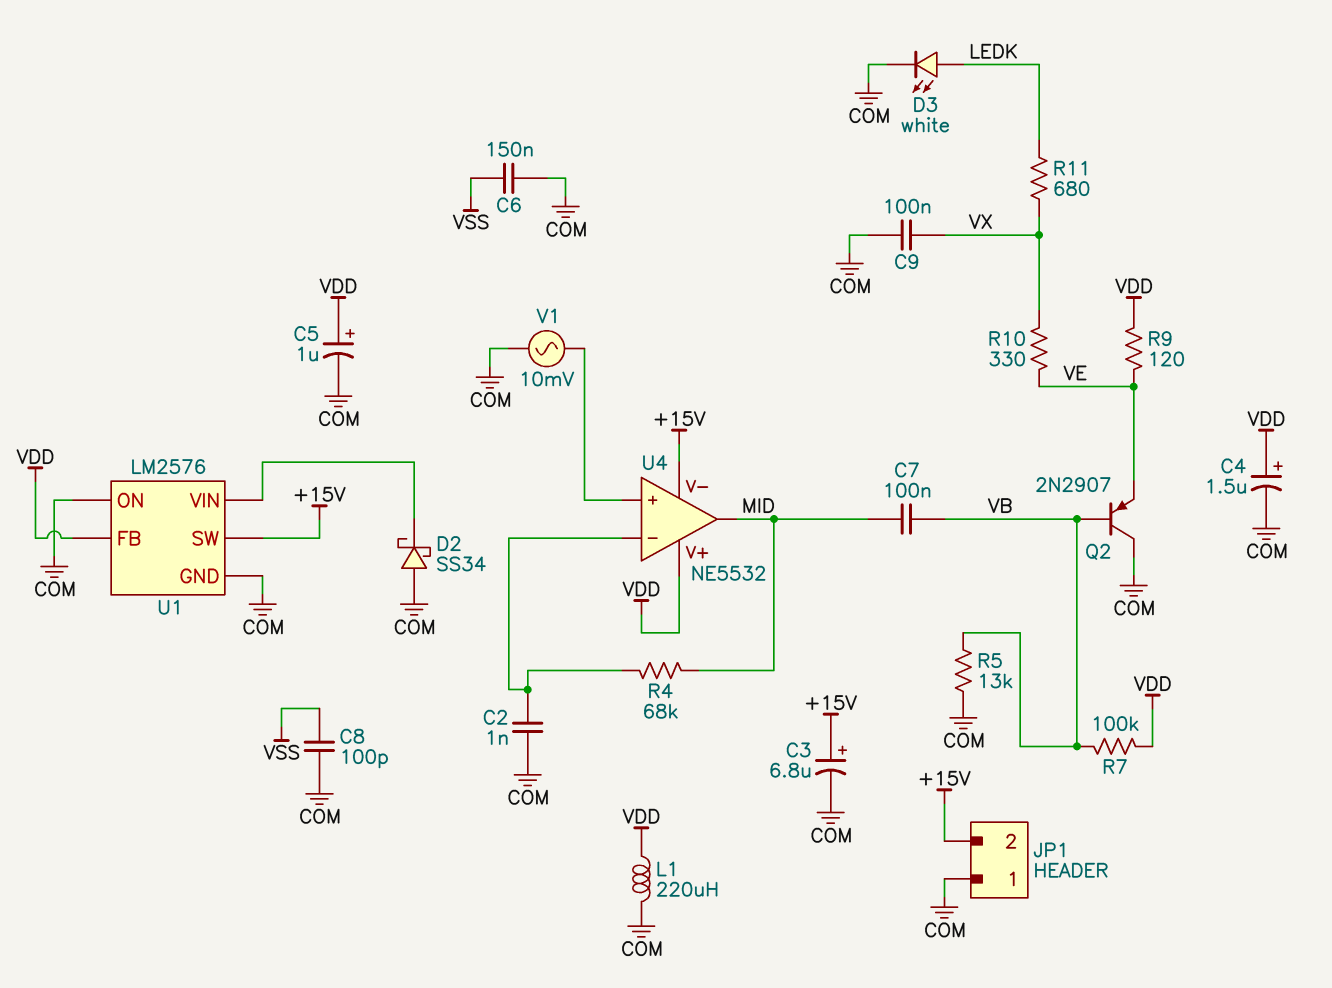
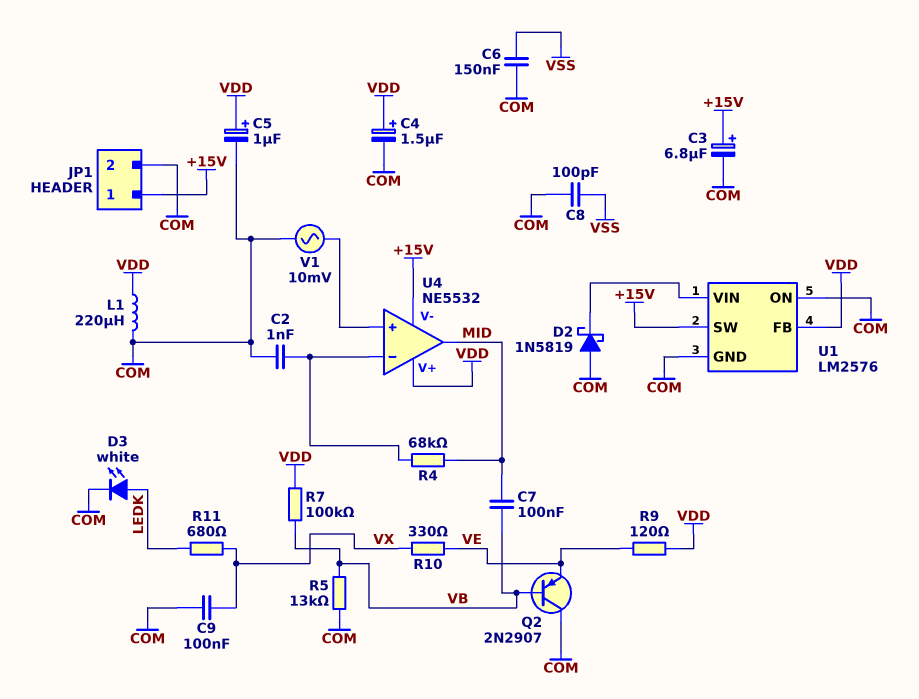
D2: schottky SS34 (A COM, K U1/VIN) -> schottky 1N5819 (A COM, K U1/VIN)
JP1 pin 1: COM -> +15V
JP1 pin 2: +15V -> COM

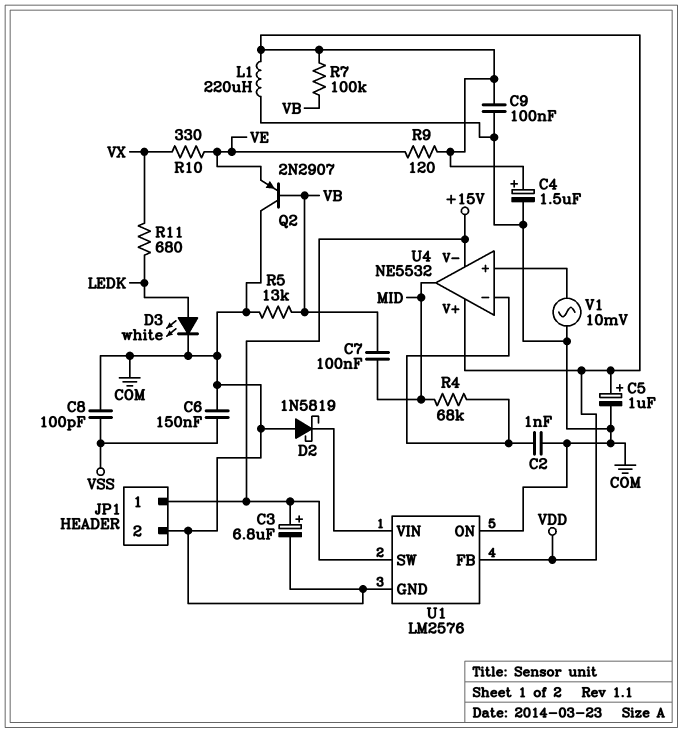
C9: 100nF (COM, VX) -> 100nF (COM, VDD)

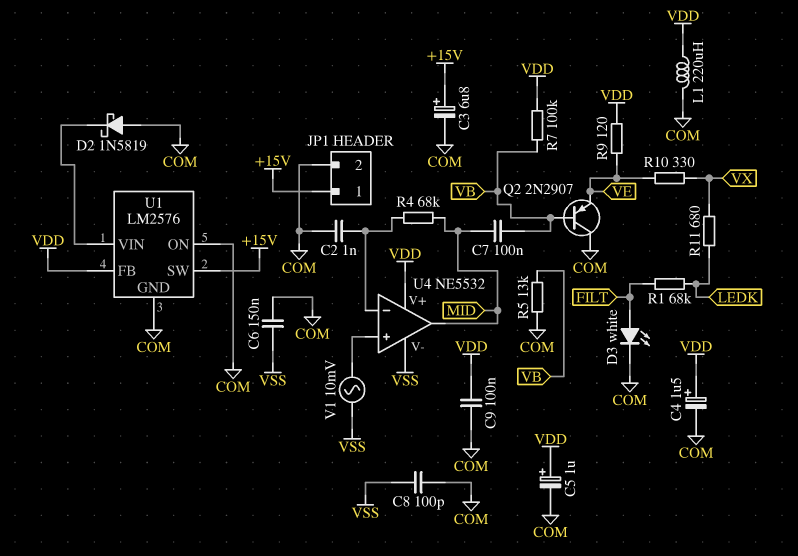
D3: LED white (A LEDK, K COM) -> LED white (A FILT, K COM)
R1: none -> 68k (FILT, LEDK)
U4 pin V-: +15V -> VSS
V1: AC 10mV (COM, U4/in+) -> AC 10mV (U4/in+, VSS)

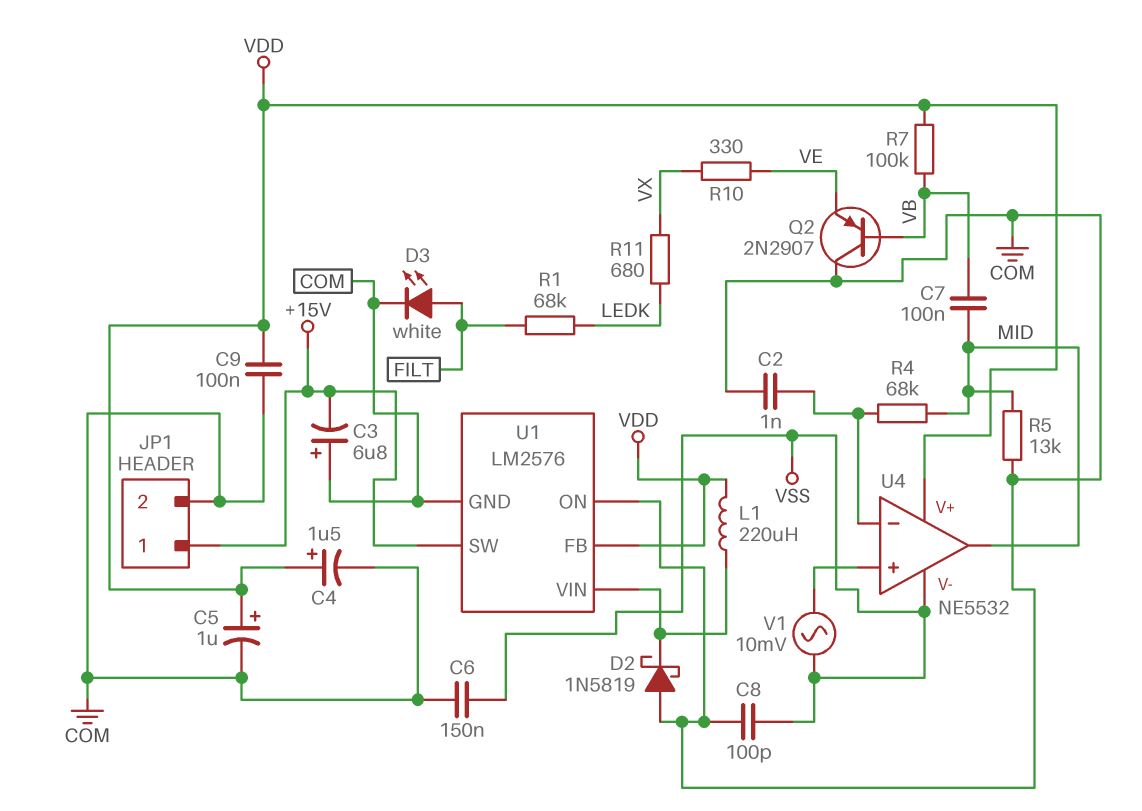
C3: 6.8uF (plus +15V, minus COM) -> 6.8uF (plus COM, minus +15V)
L1: 220uH (COM, VDD) -> 220uH (U1/VIN, VDD)
R5: 13k (COM, VB) -> 13k (COM, MID)
R9: 120 (VDD, VE) -> none

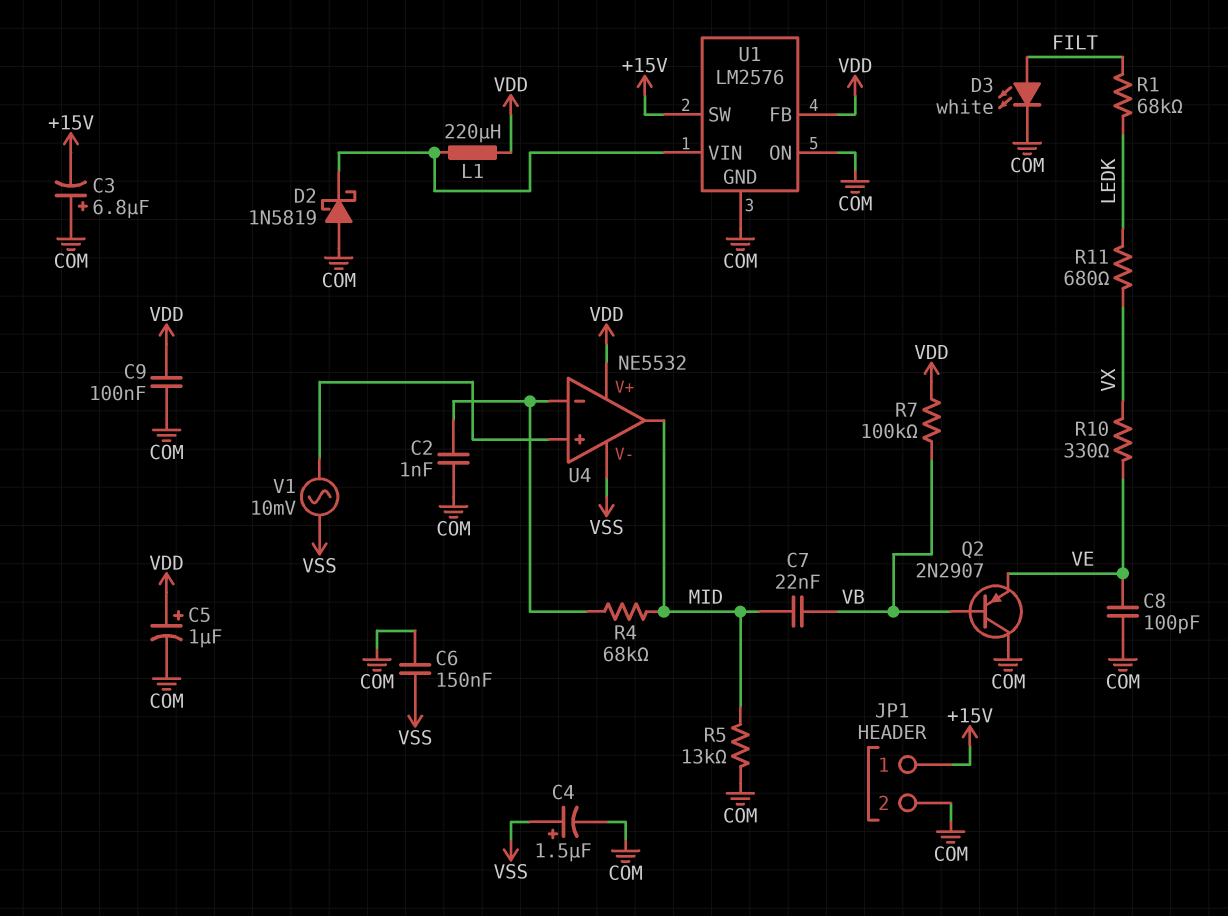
C4: 1.5uF (plus VDD, minus COM) -> 1.5uF (plus VSS, minus COM)
C7: 100nF (MID, VB) -> 22nF (MID, VB)
C8: 100pF (COM, VSS) -> 100pF (COM, VE)

